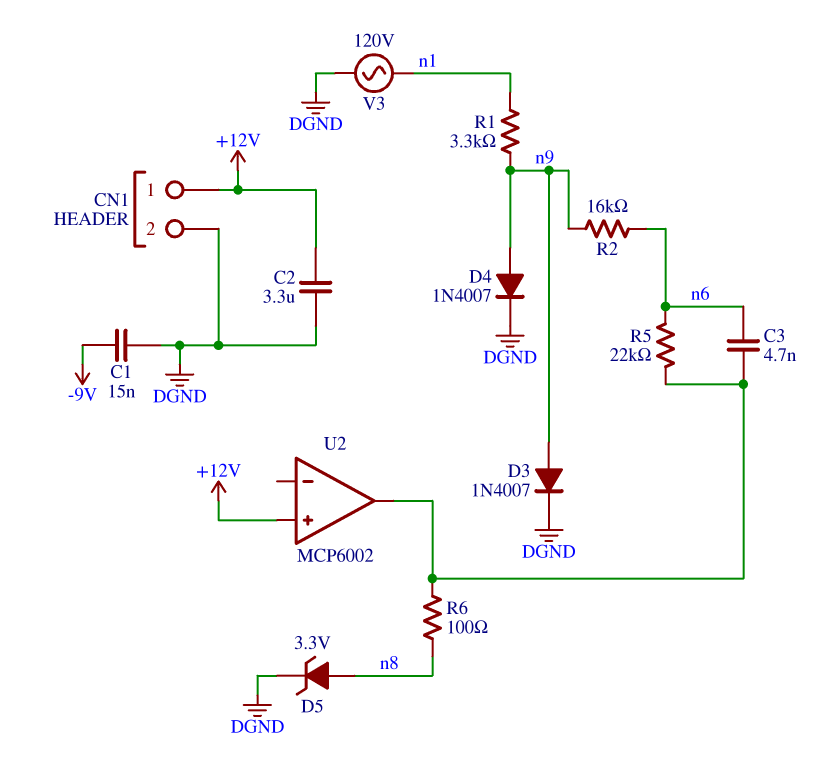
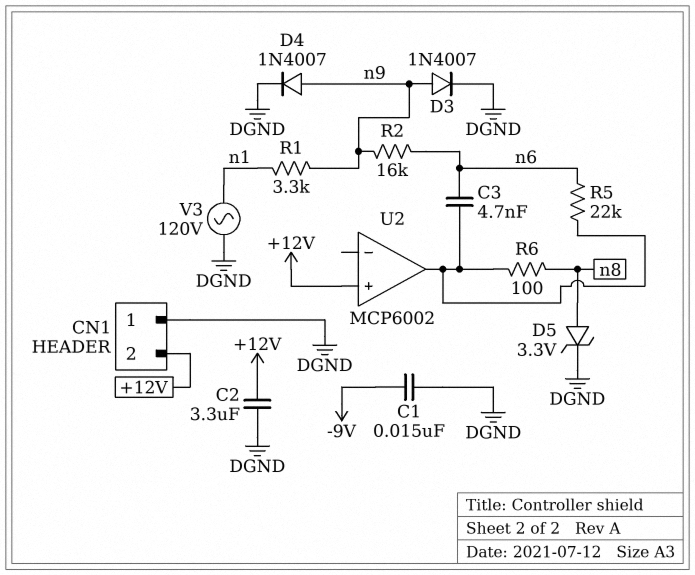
CN1 pin 1: +12V -> DGND
CN1 pin 2: DGND -> +12V

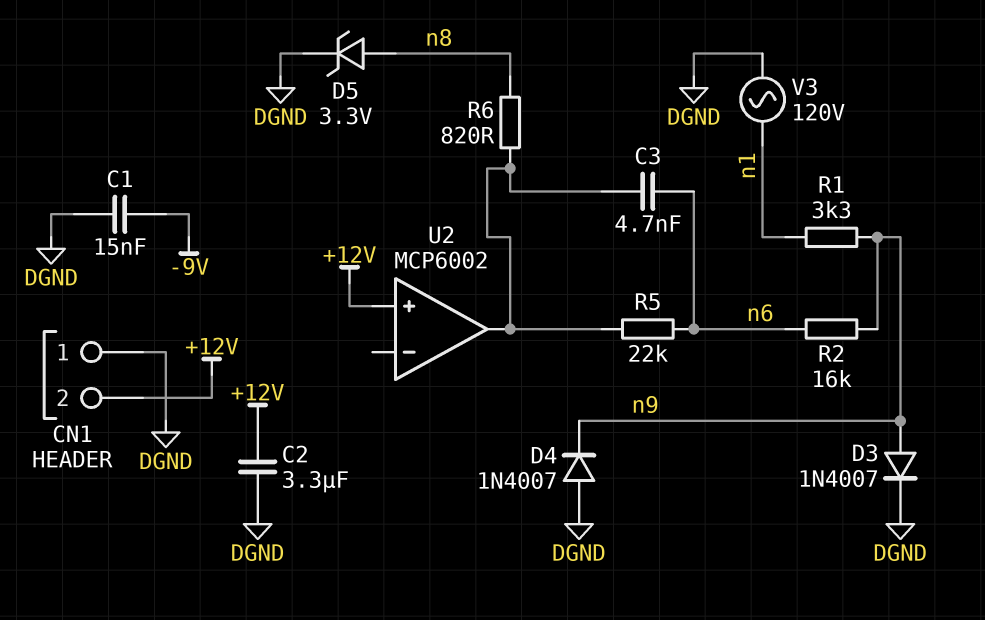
D4: diode 1N4007 (A n9, K DGND) -> diode 1N4007 (A DGND, K n9)
R6: 100 (U2/out, n8) -> 820 (U2/out, n8)

